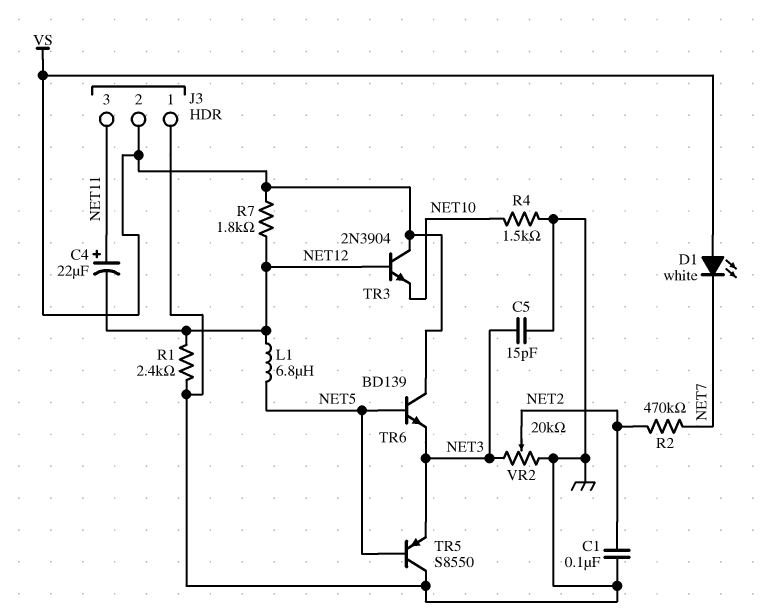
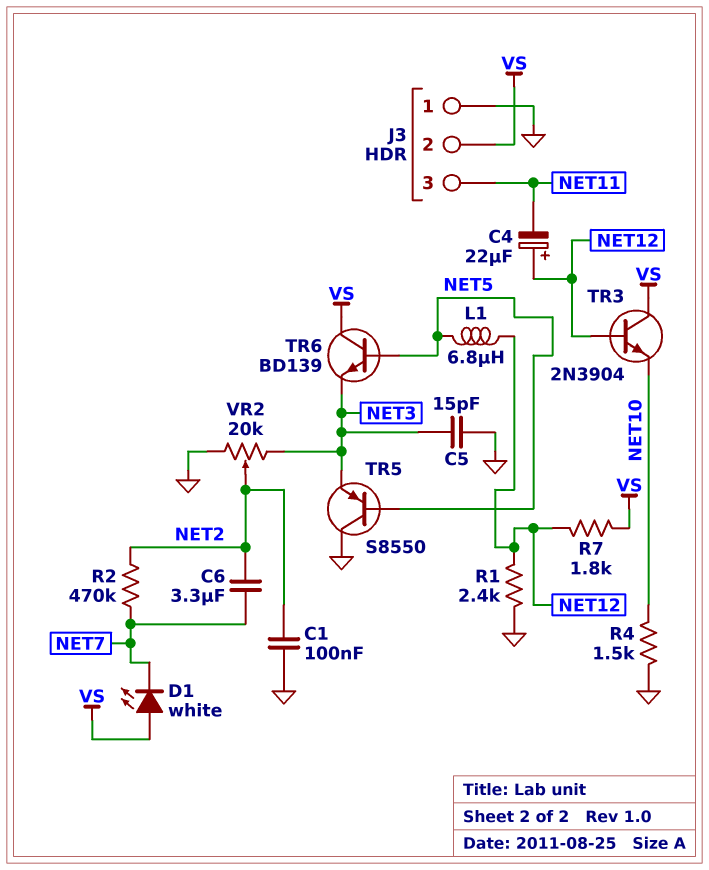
C4: 22uF (plus NET11, minus NET12) -> 22uF (plus NET12, minus NET11)
C6: none -> 3.3uF (NET2, NET7)

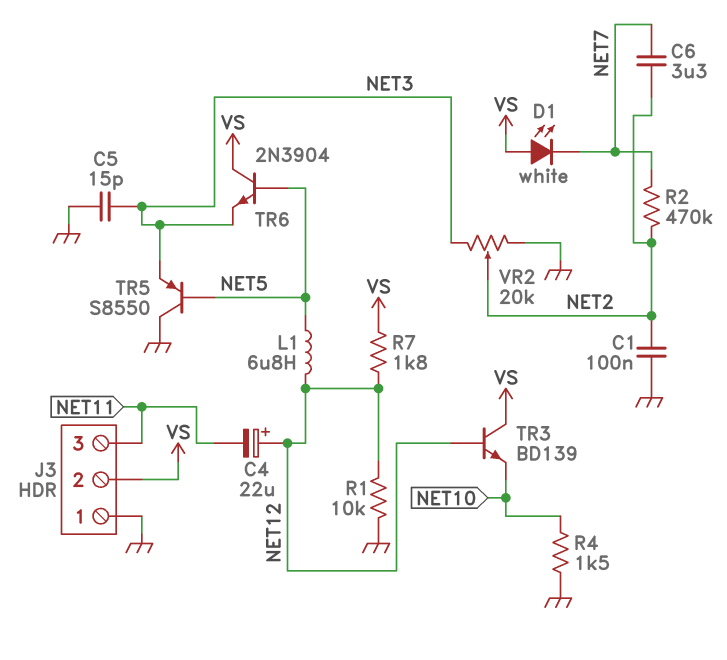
R1: 2.4k (GND, NET12) -> 10k (GND, NET12)
TR3: NPN 2N3904 (B NET12, C VS, E NET10) -> NPN BD139 (B NET12, C VS, E NET10)
TR6: NPN BD139 (B NET5, C VS, E NET3) -> NPN 2N3904 (B NET5, C VS, E NET3)

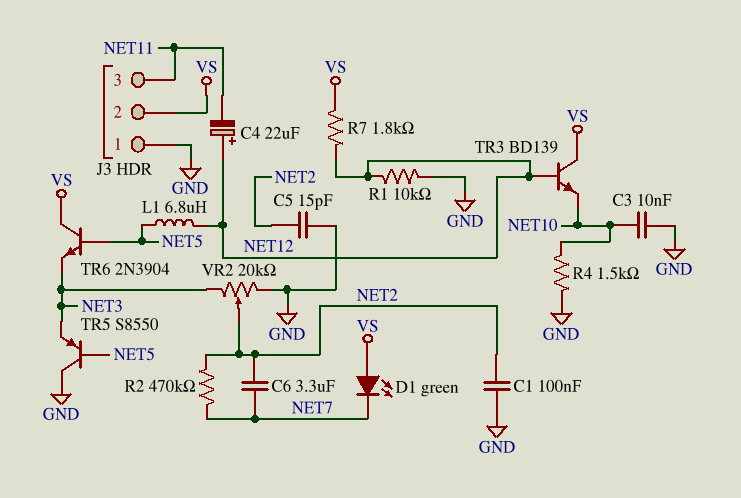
C3: none -> 10nF (GND, NET10)
C5: 15pF (GND, NET3) -> 15pF (GND, NET2)
D1: LED white (A VS, K NET7) -> LED green (A VS, K NET7)

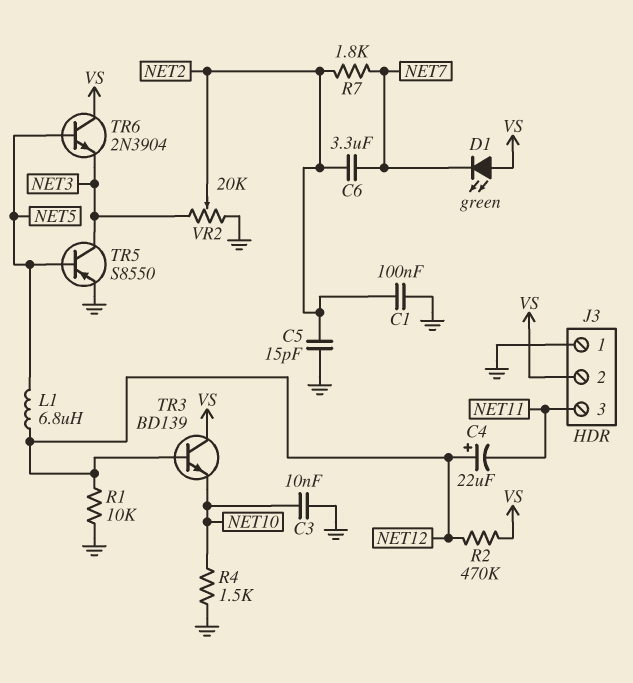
R2: 470k (NET2, NET7) -> 470k (NET12, VS)
R7: 1.8k (NET12, VS) -> 1.8k (NET2, NET7)
TR5: PNP S8550 (B NET5, C GND, E NET3) -> PNP S8550 (B NET5, C NET3, E GND)

